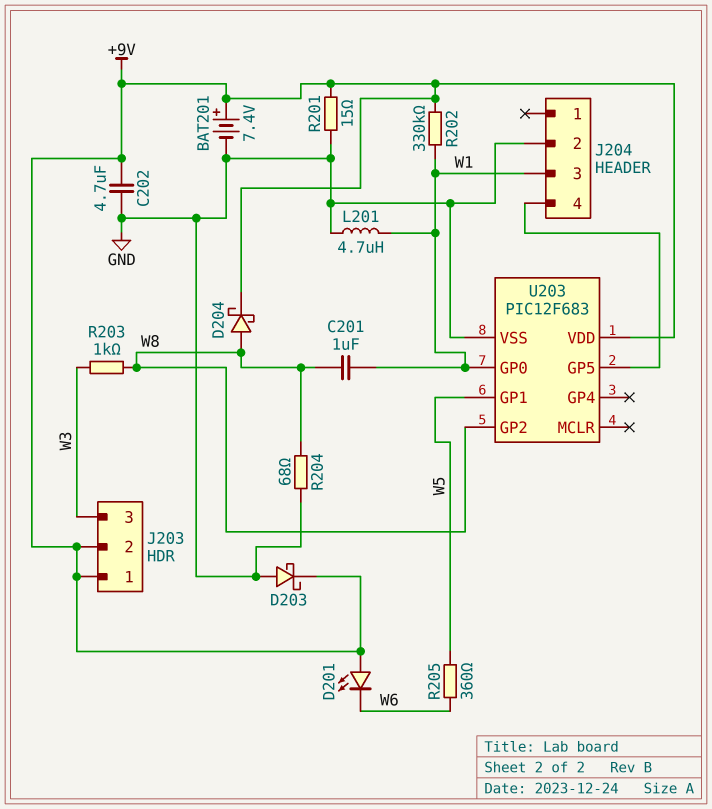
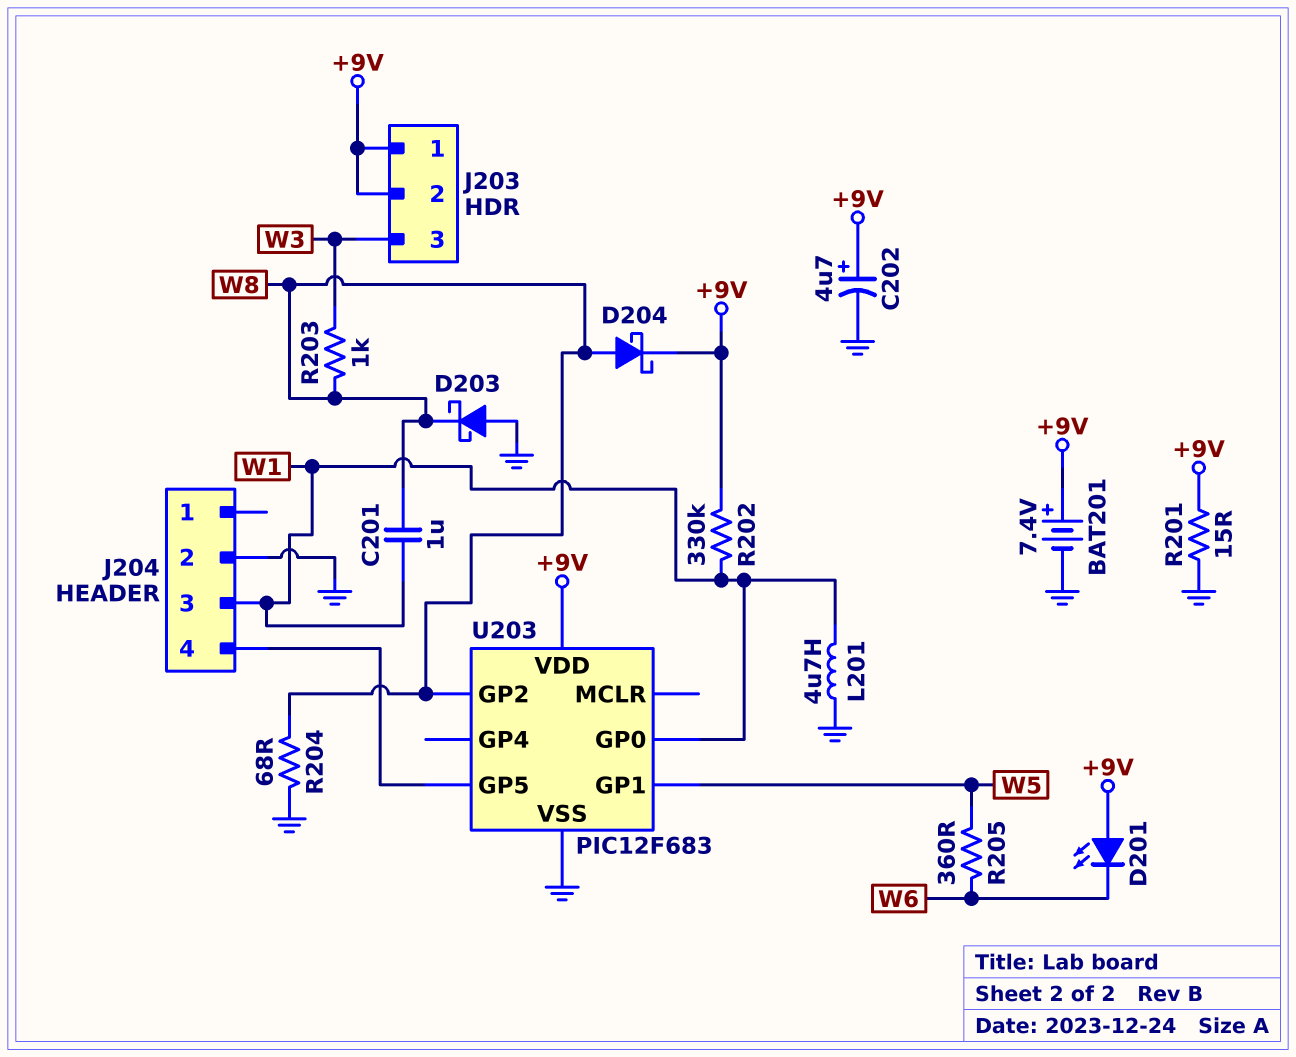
C202: 4.7uF (+9V, GND) -> 4.7uF (plus +9V, minus GND)
D203: schottky (A GND, K +9V) -> schottky (A GND, K W8)

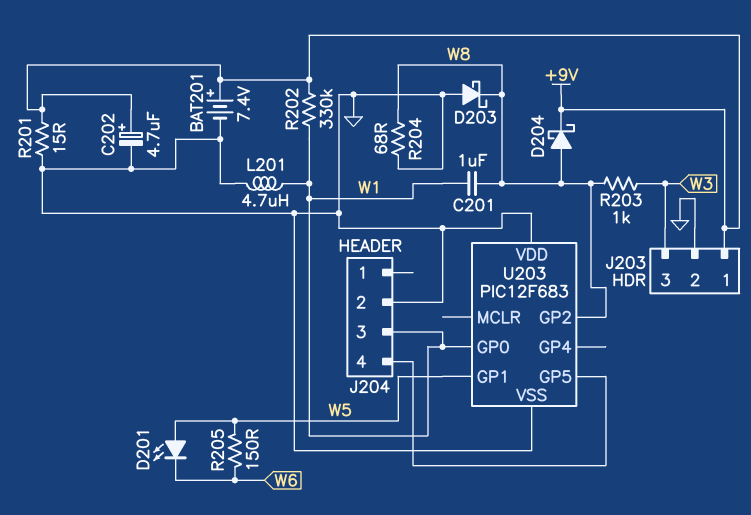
D201: LED (A +9V, K W6) -> LED (A W5, K W6)
J203 pin 2: +9V -> GND
R205: 360 (W5, W6) -> 150 (W5, W6)
U203 pin VDD: +9V -> GND

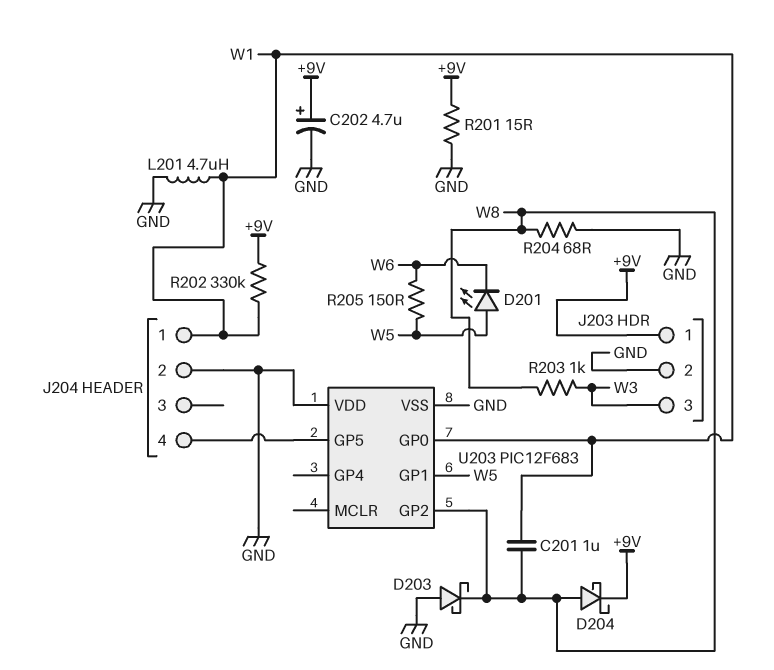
BAT201: 7.4V (plus +9V, minus GND) -> none
J204 pin 1: none -> W1
J204 pin 3: W1 -> none

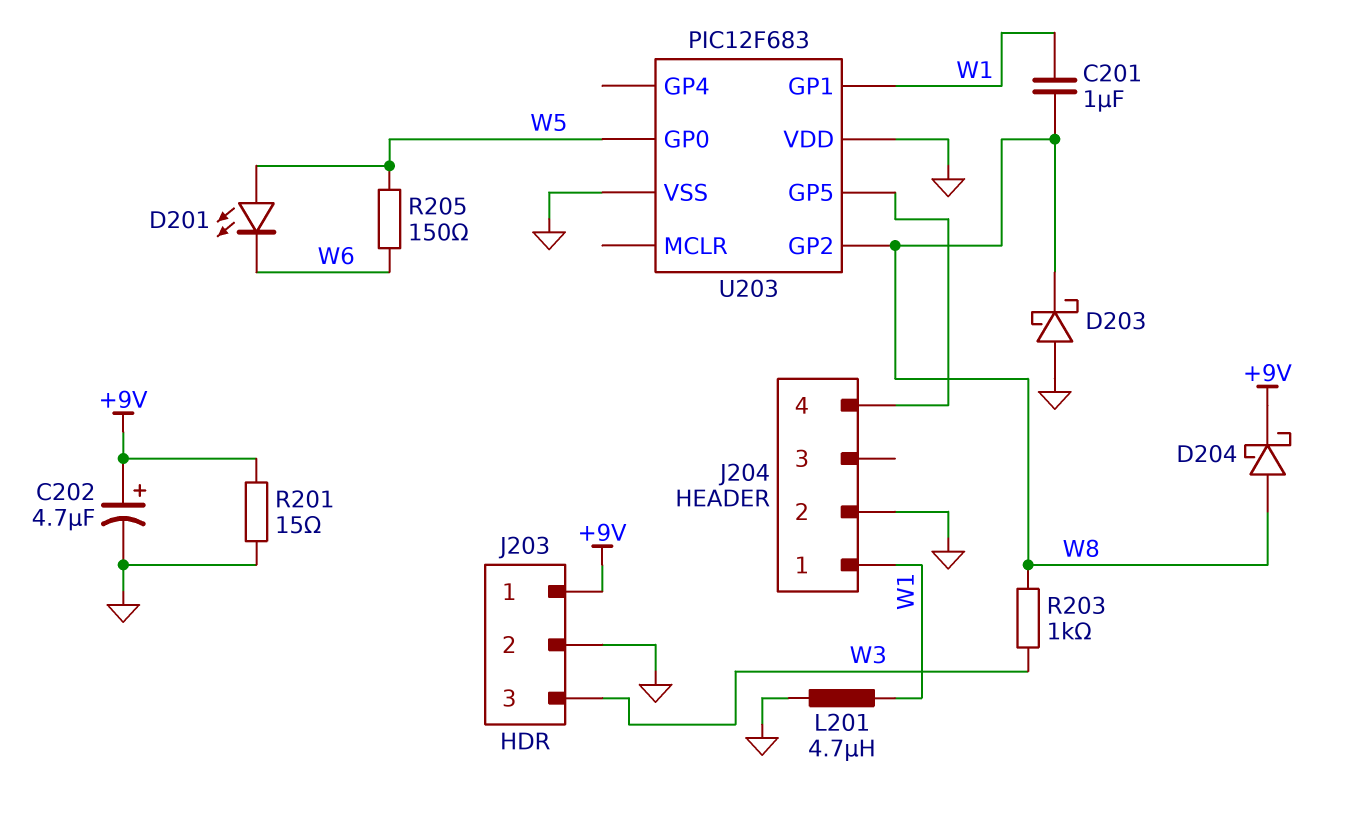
R202: 330k (+9V, W1) -> none
R204: 68 (GND, W8) -> none
U203 pin GP0: W1 -> W5
U203 pin GP1: W5 -> W1

